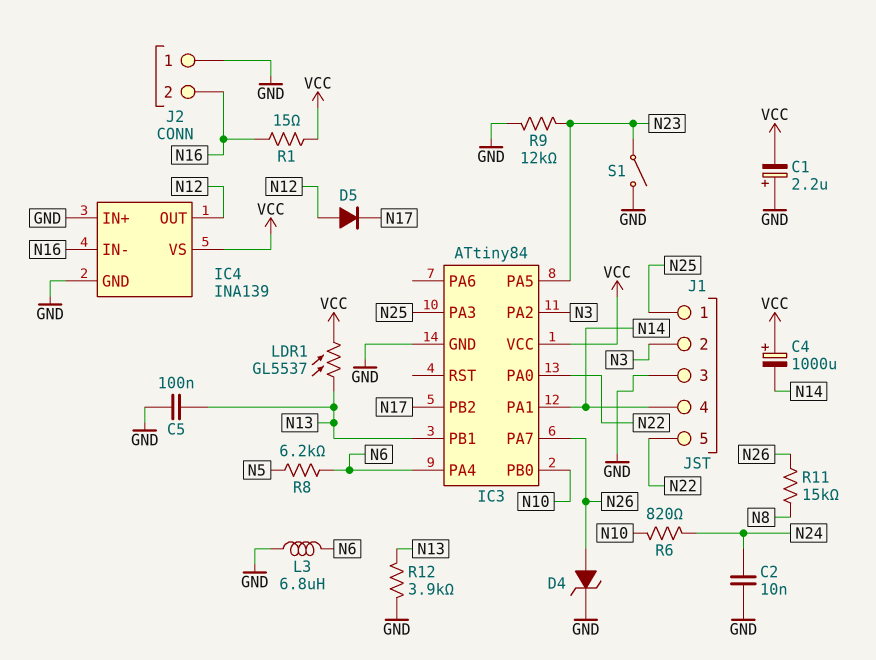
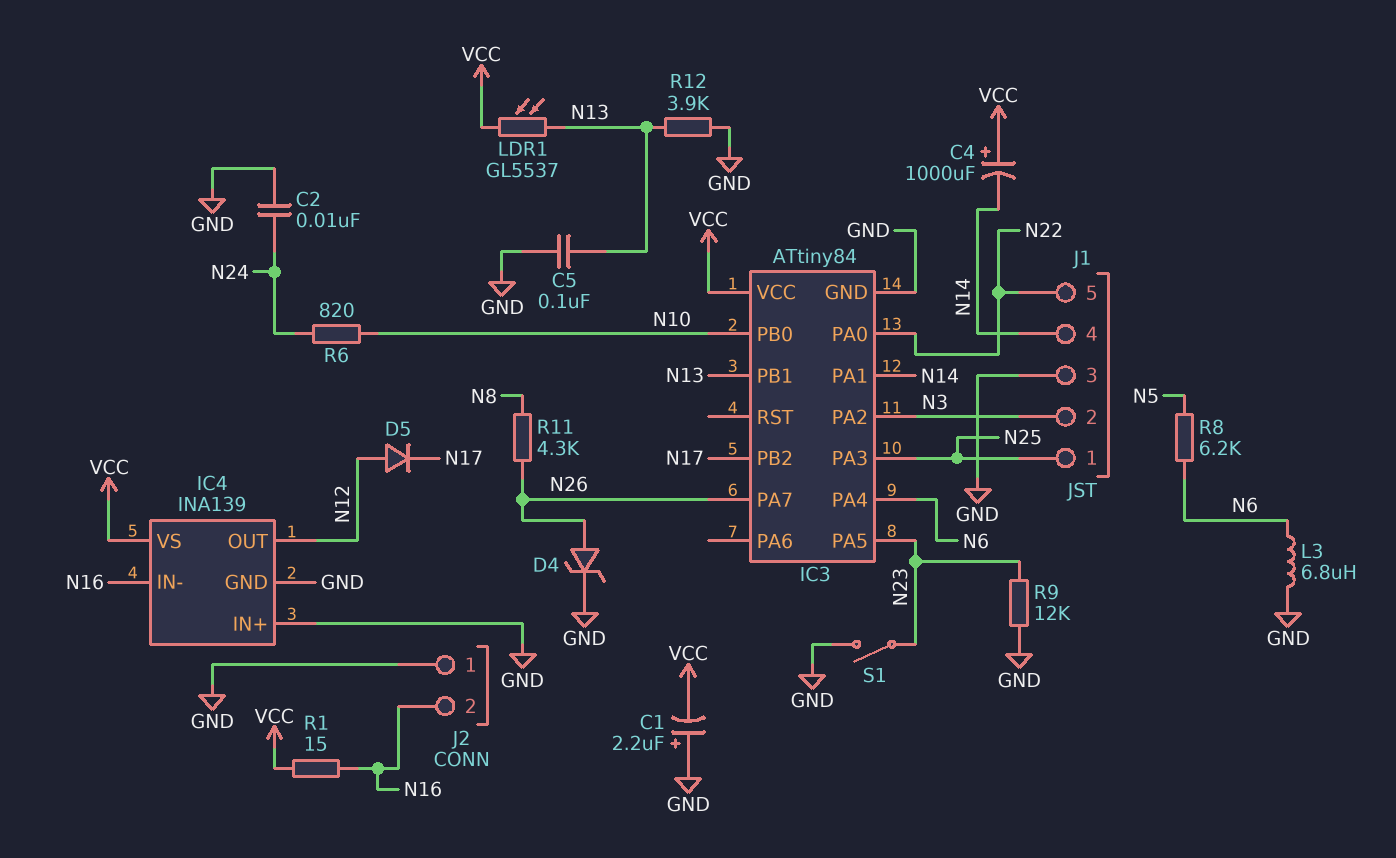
R11: 15k (N8, N26) -> 4.3k (N8, N26)

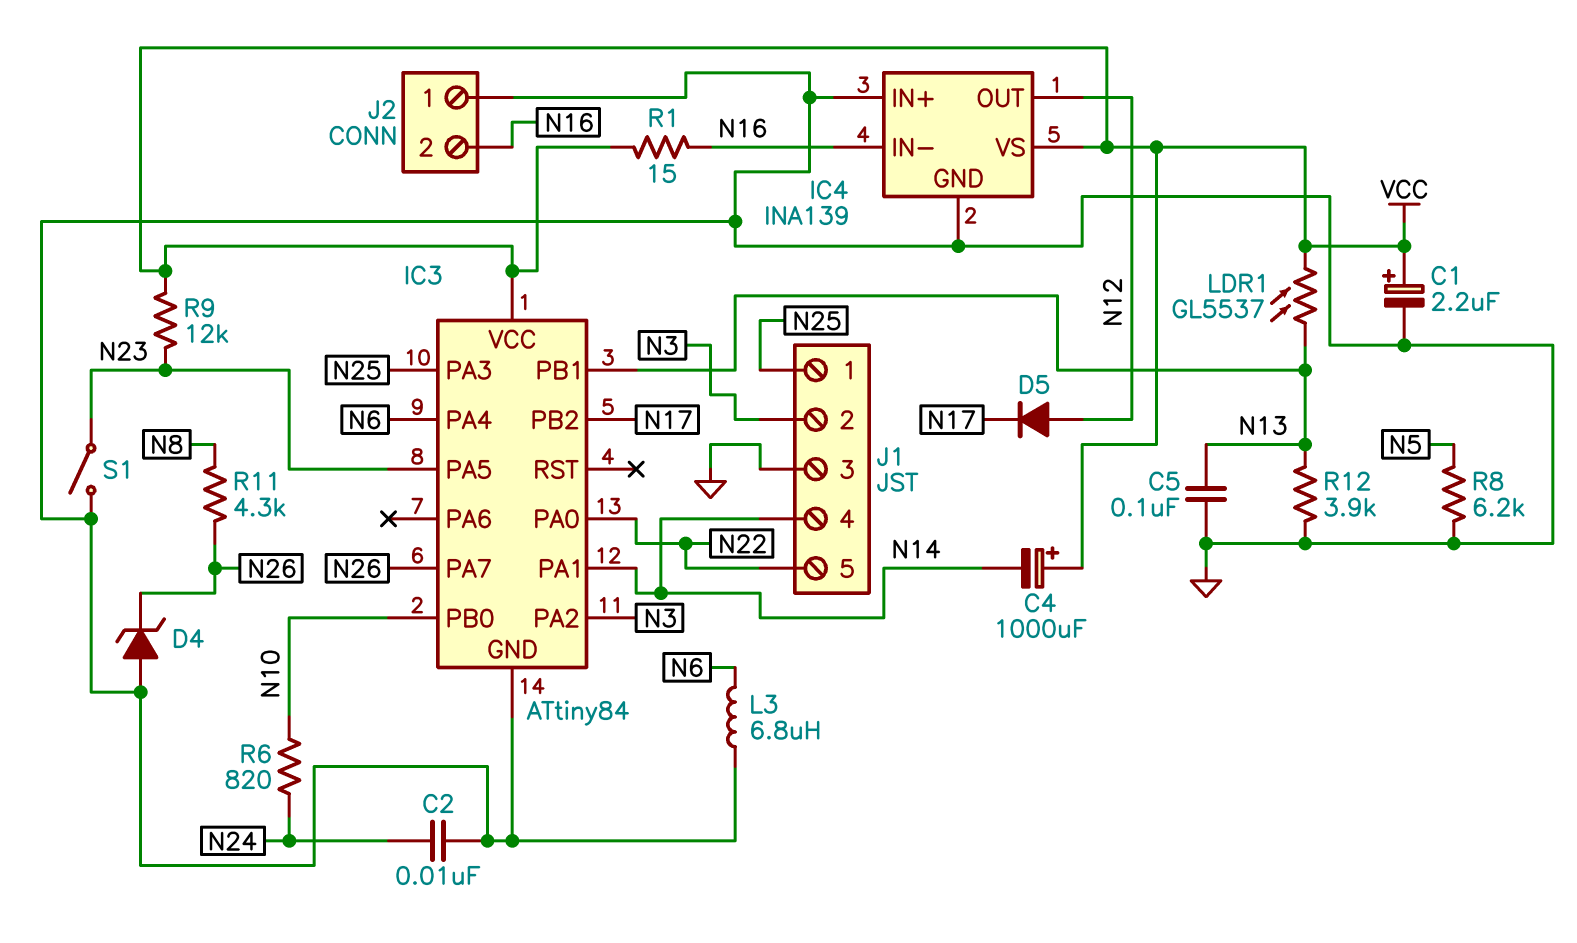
C1: 2.2uF (plus GND, minus VCC) -> 2.2uF (plus VCC, minus GND)
D4: zener (A N26, K GND) -> zener (A GND, K N26)
R8: 6.2k (N5, N6) -> 6.2k (GND, N5)
R9: 12k (GND, N23) -> 12k (N23, VCC)

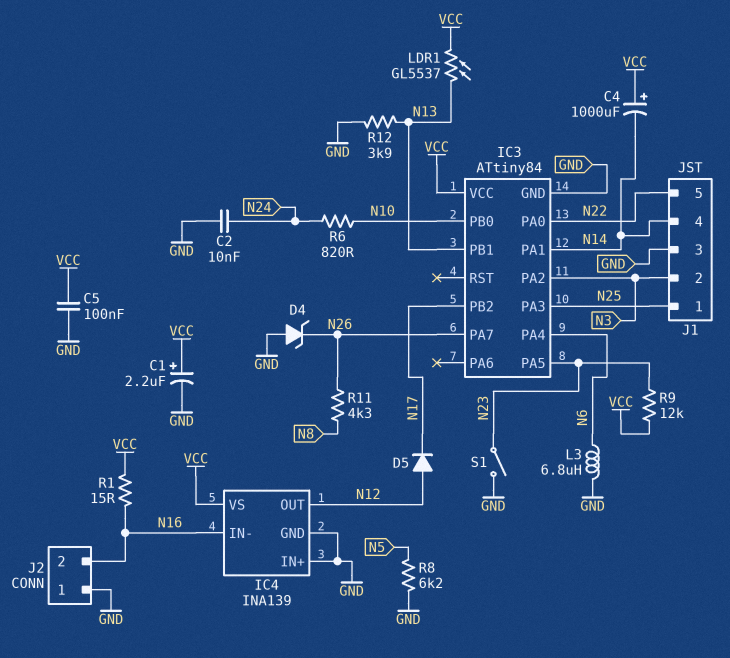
C5: 100nF (GND, N13) -> 100nF (GND, VCC)

